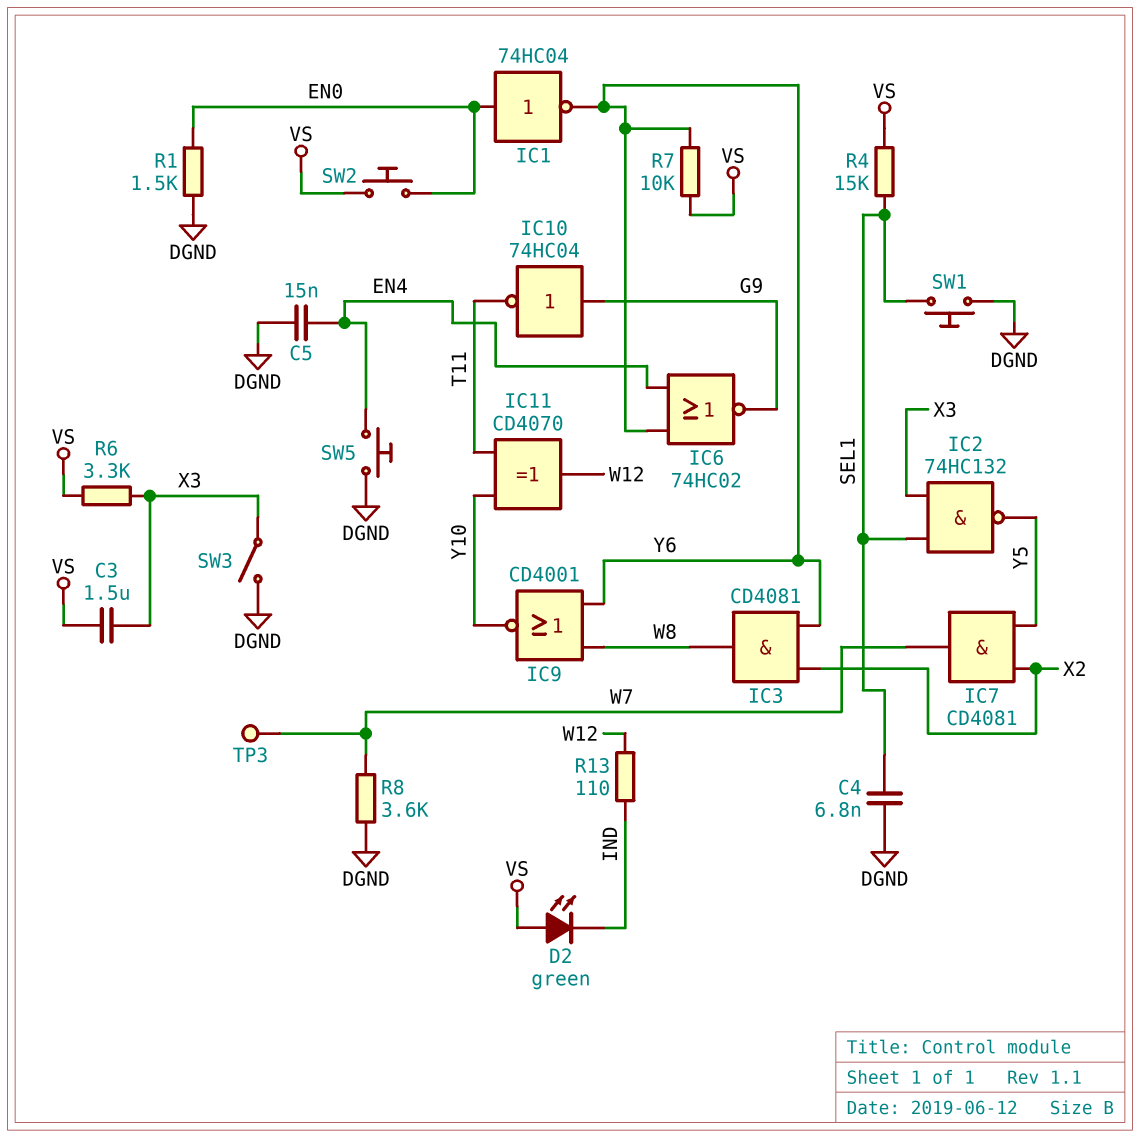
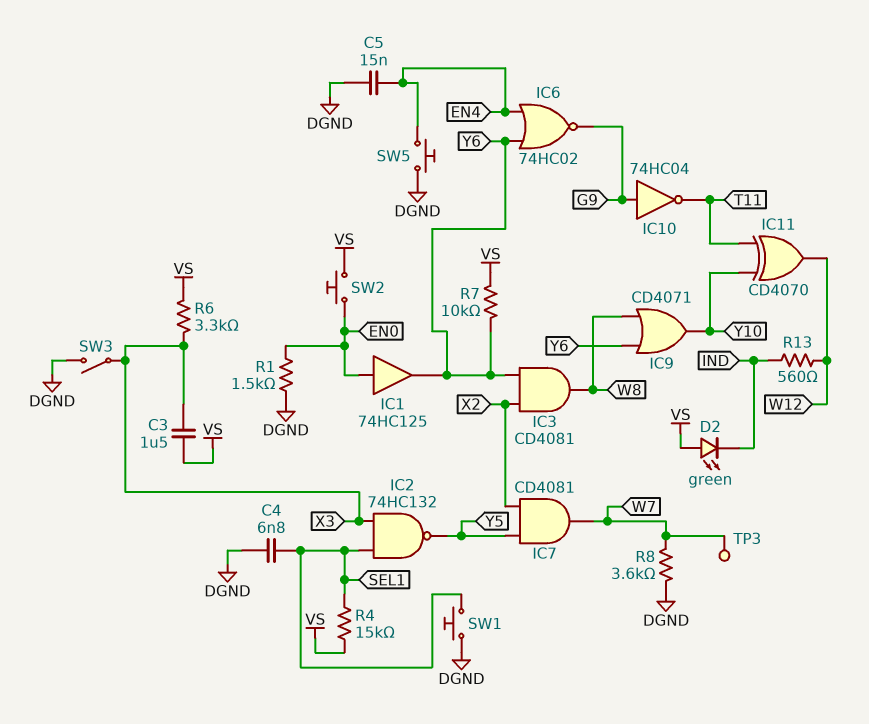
IC1: NOT 74HC04 (in EN0, out Y6) -> buffer 74HC125 (in EN0, out Y6)
IC9: NOR CD4001 (in W8, in Y6, out Y10) -> OR CD4071 (in W8, in Y6, out Y10)
R13: 110 (IND, W12) -> 560 (IND, W12)

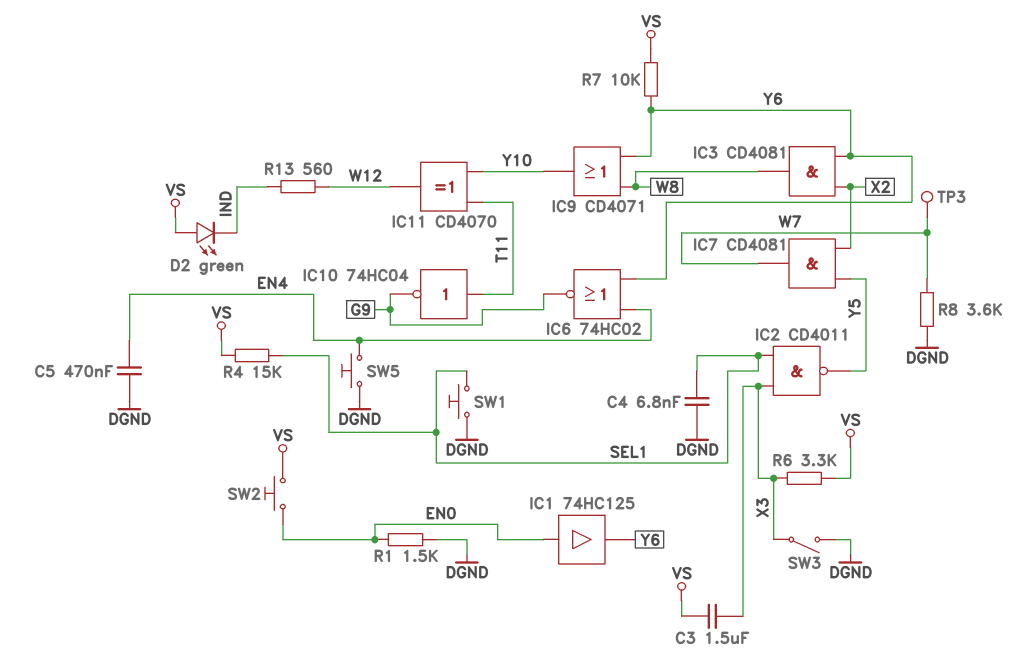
C5: 15nF (DGND, EN4) -> 470nF (DGND, EN4)
IC2: NAND 74HC132 (in SEL1, in X3, out Y5) -> NAND CD4011 (in SEL1, in X3, out Y5)
IC10: NOT 74HC04 (in G9, out T11) -> NOT 74HC04 (in T11, out G9)

